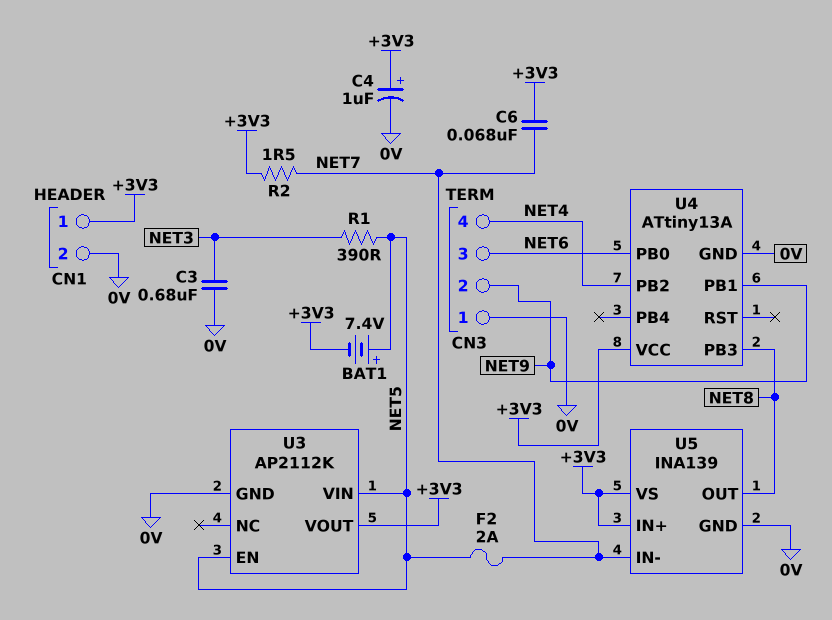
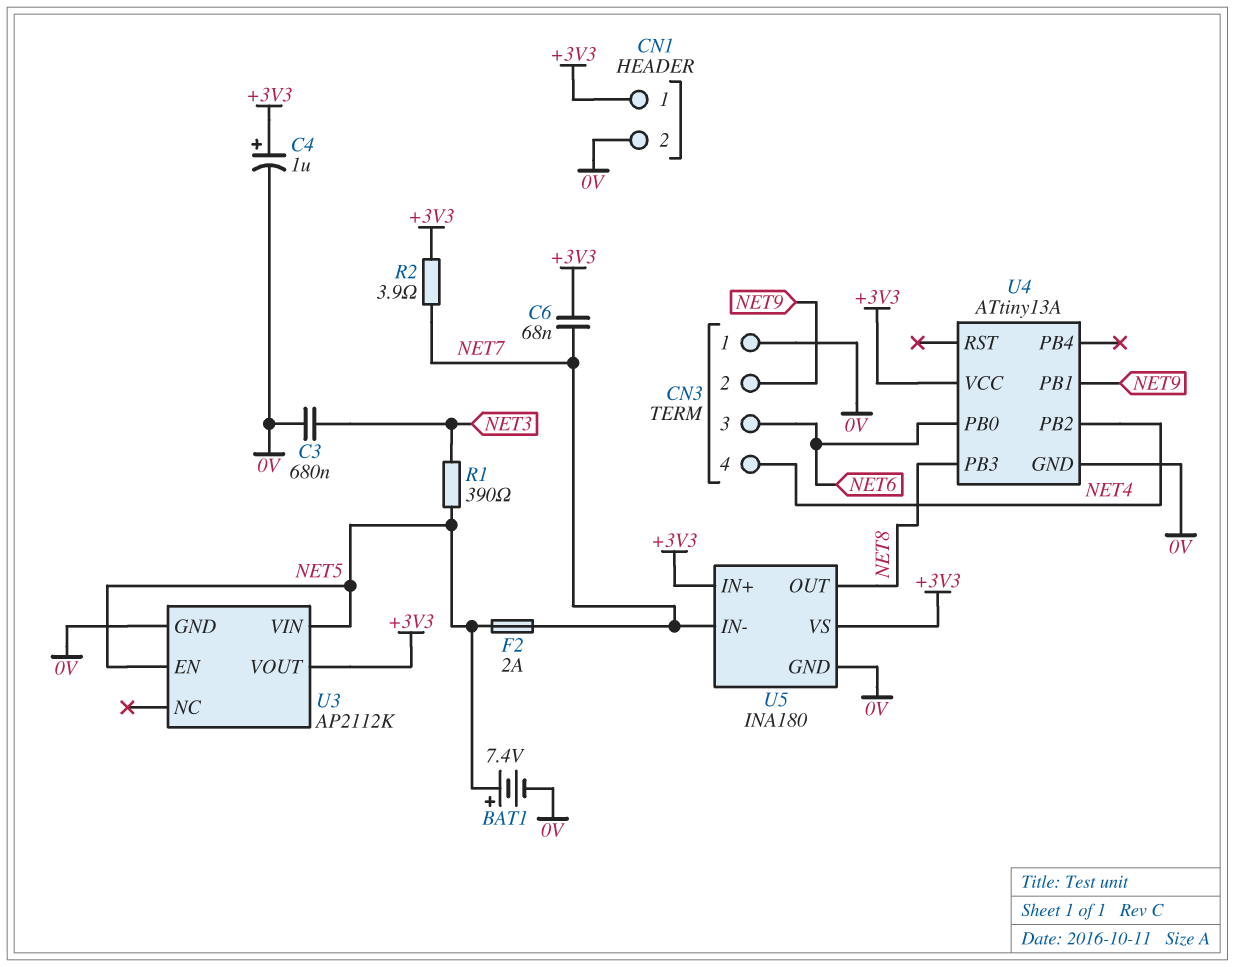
BAT1: 7.4V (plus NET5, minus +3V3) -> 7.4V (plus NET5, minus 0V)
R2: 1.5 (+3V3, NET7) -> 3.9 (+3V3, NET7)
U5: INA139 -> INA180

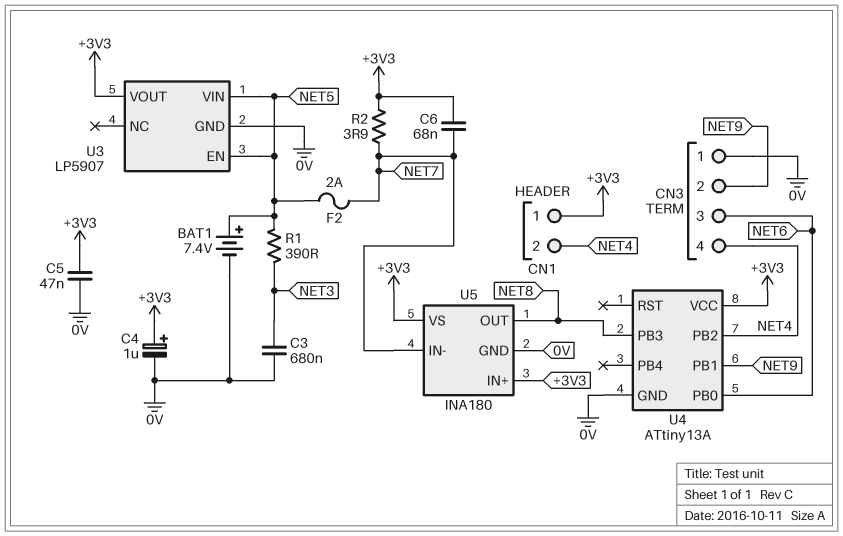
C5: none -> 47nF (+3V3, 0V)
CN1 pin 2: 0V -> NET4
U3: AP2112K -> LP5907

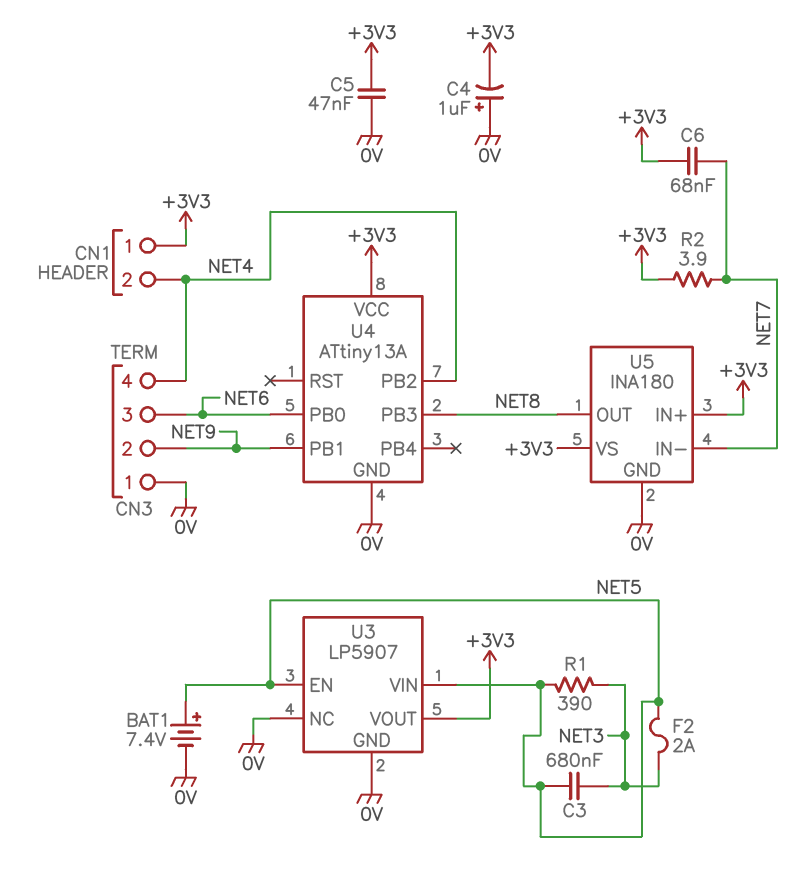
C3: 680nF (0V, NET3) -> 680nF (NET3, NET5)
C4: 1uF (plus +3V3, minus 0V) -> 1uF (plus 0V, minus +3V3)
F2: 2A (NET5, NET7) -> 2A (NET3, NET5)
U3 pin NC: none -> 0V

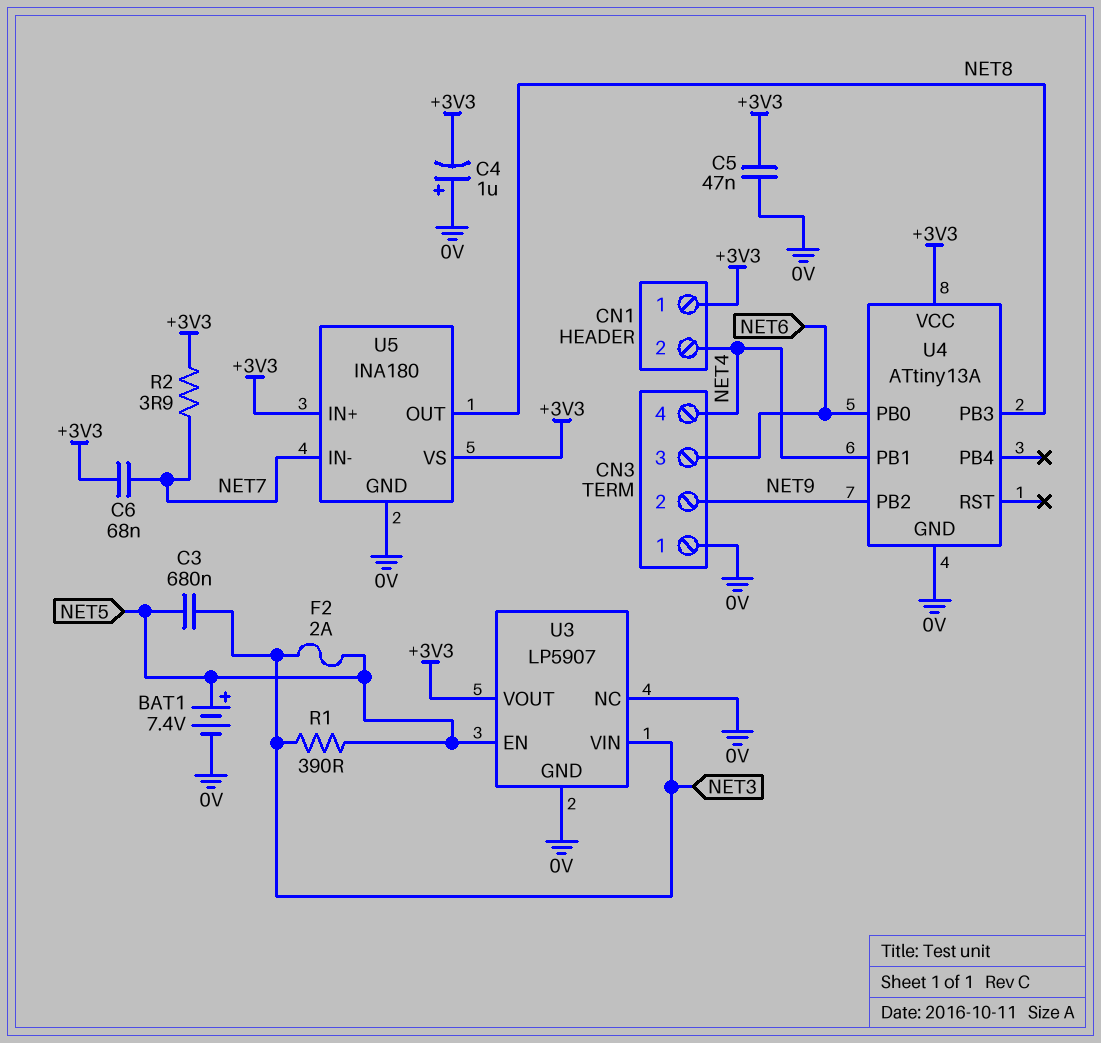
U3 pin VIN: NET5 -> NET3
U4 pin PB1: NET9 -> NET4
U4 pin PB2: NET4 -> NET9

